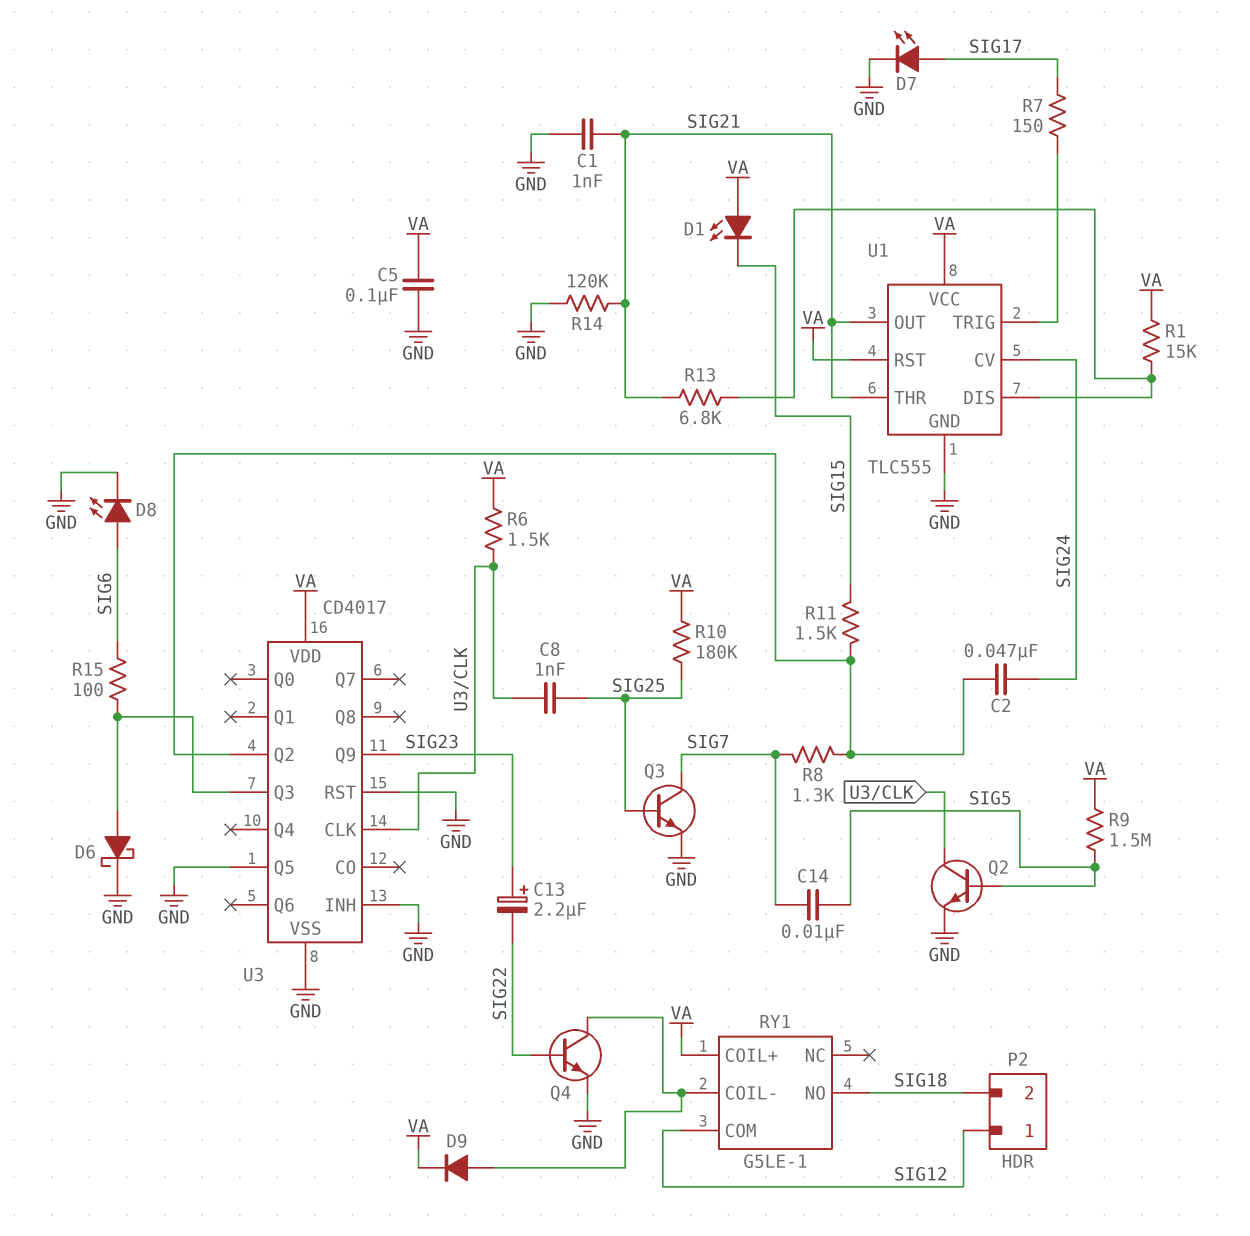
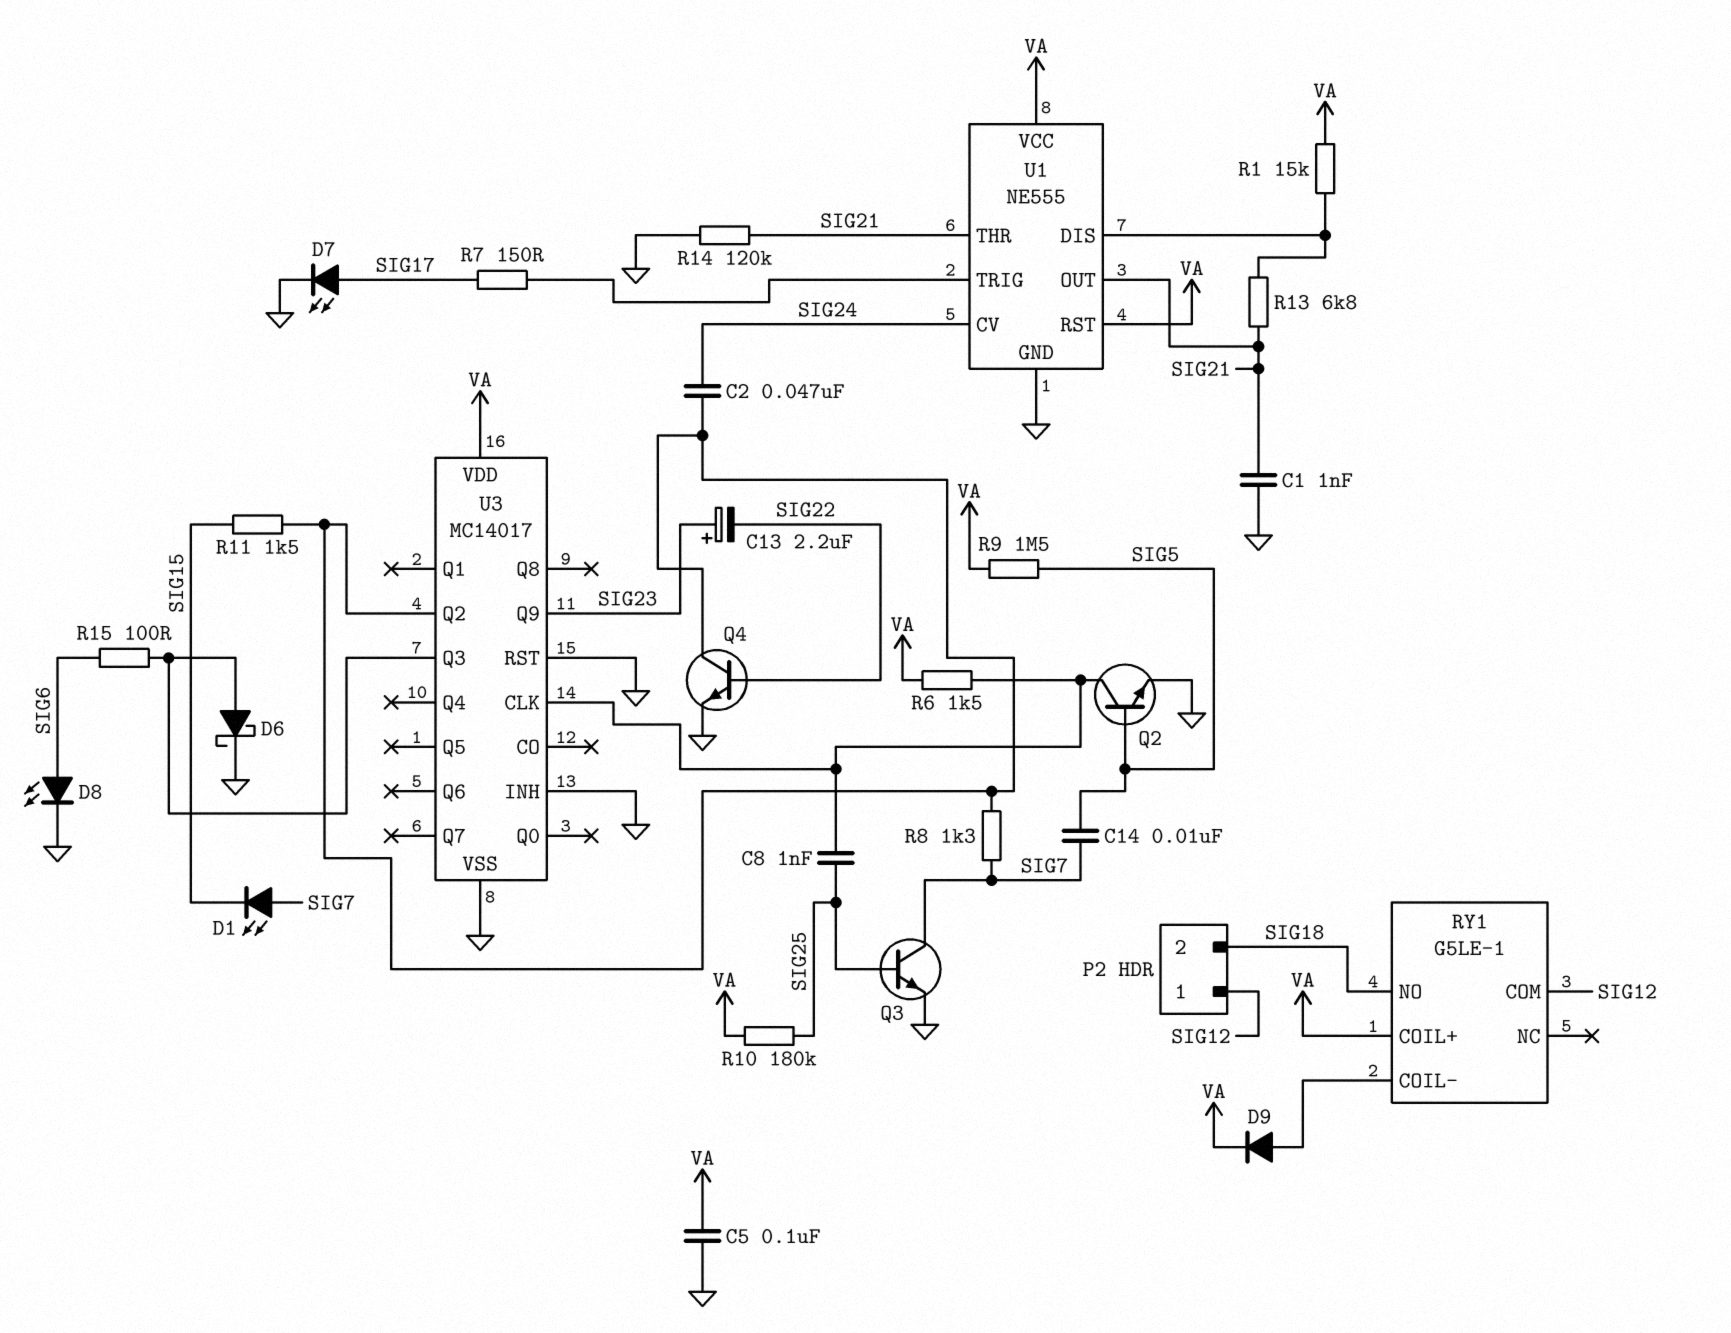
D1: LED (A VA, K SIG15) -> LED (A SIG7, K SIG15)
Q4: NPN (B SIG22, C RY1/COIL-, E GND) -> NPN (B SIG22, C U3/Q2, E GND)
U1: TLC555 -> NE555
U3: CD4017 -> MC14017
U3 pin Q5: GND -> none

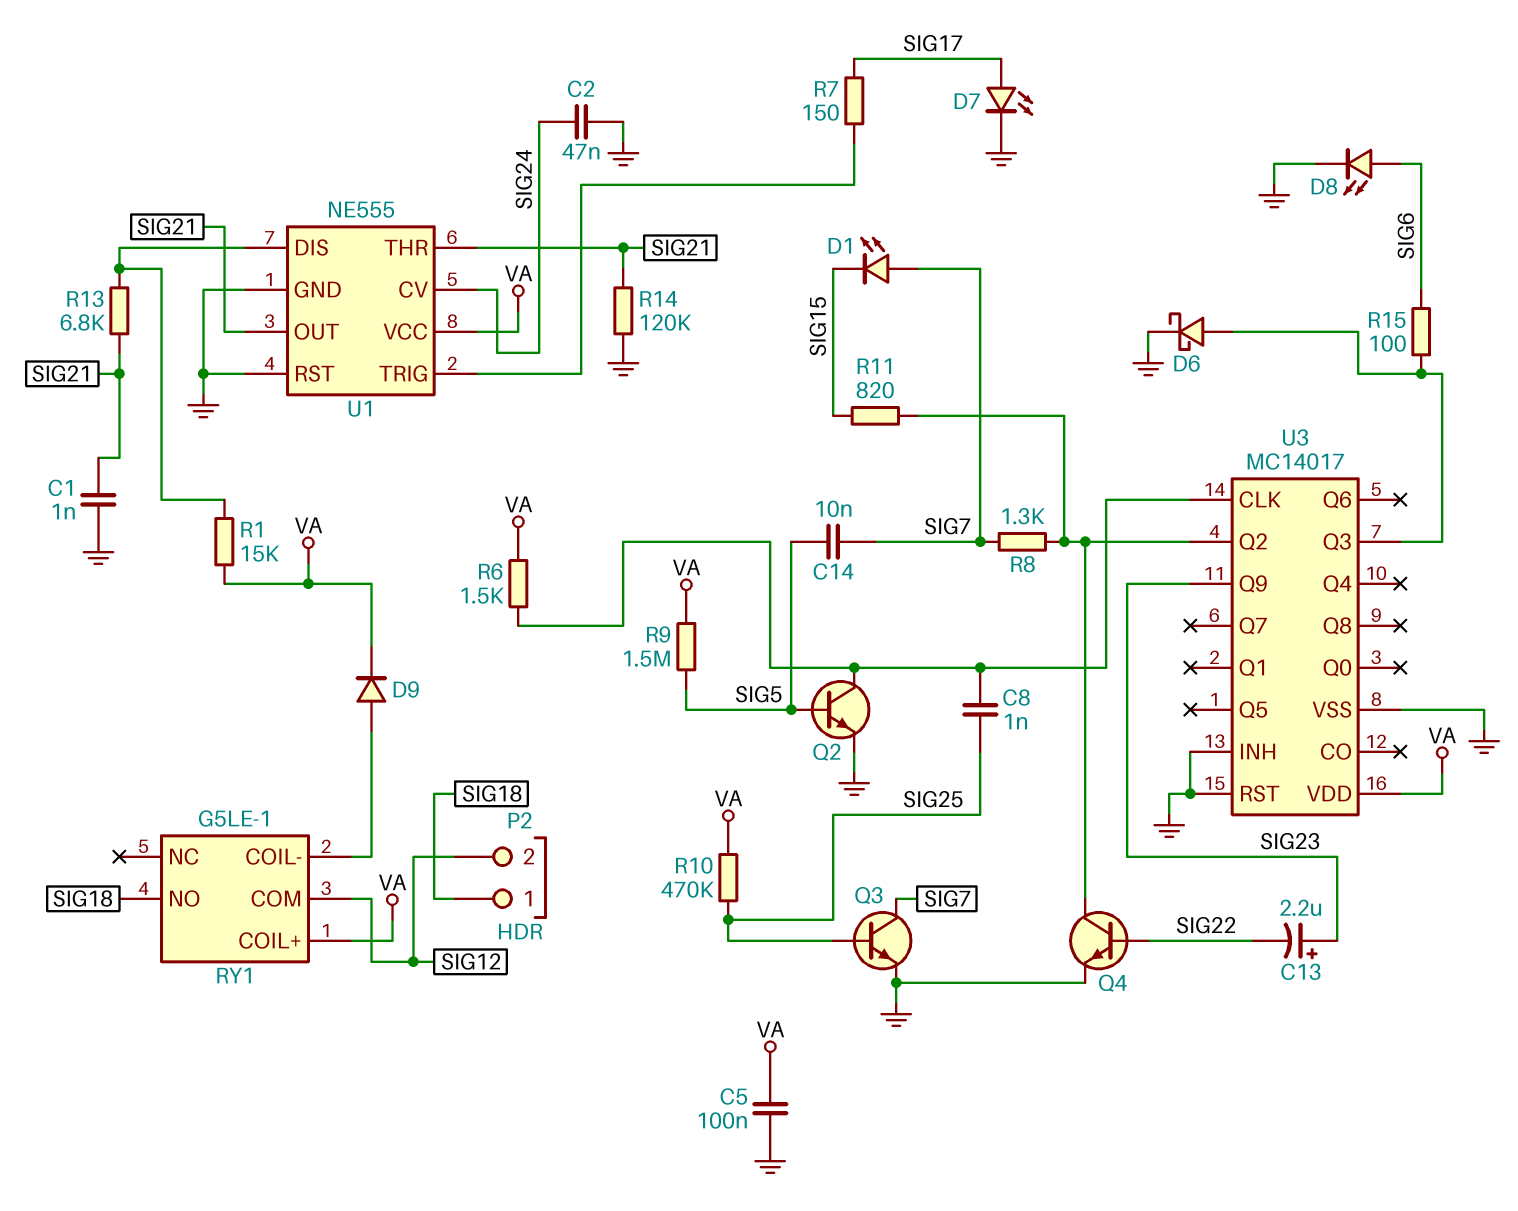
C2: 47nF (SIG24, U3/Q2) -> 47nF (GND, SIG24)
P2 pin 1: SIG12 -> SIG18
P2 pin 2: SIG18 -> SIG12
R10: 180k (SIG25, VA) -> 470k (SIG25, VA)
R11: 1.5k (SIG15, U3/Q2) -> 820 (SIG15, U3/Q2)
U1 pin RST: VA -> GND

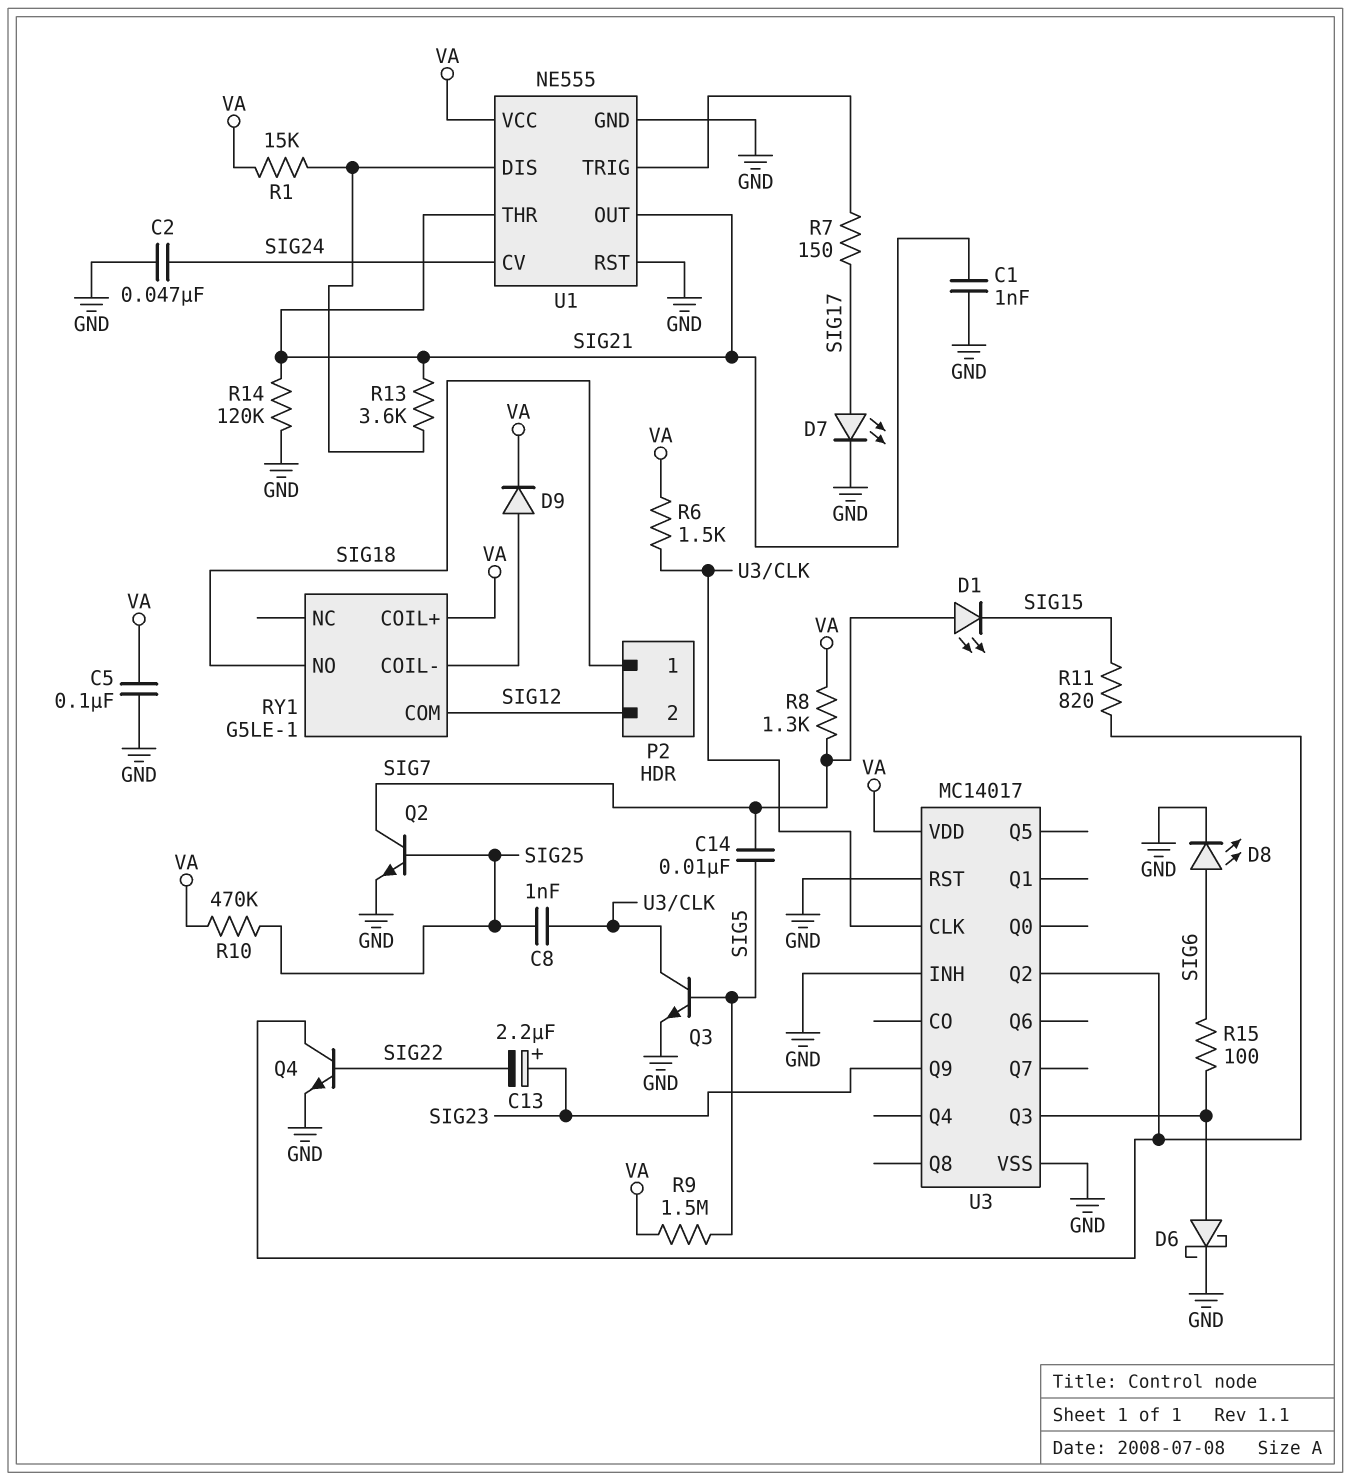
Q2: NPN (B SIG5, C U3/CLK, E GND) -> NPN (B SIG25, C SIG7, E GND)
Q3: NPN (B SIG25, C SIG7, E GND) -> NPN (B SIG5, C U3/CLK, E GND)
R8: 1.3k (SIG7, U3/Q2) -> 1.3k (SIG7, VA)
R13: 6.8k (SIG21, U1/DIS) -> 3.6k (SIG21, U1/DIS)

